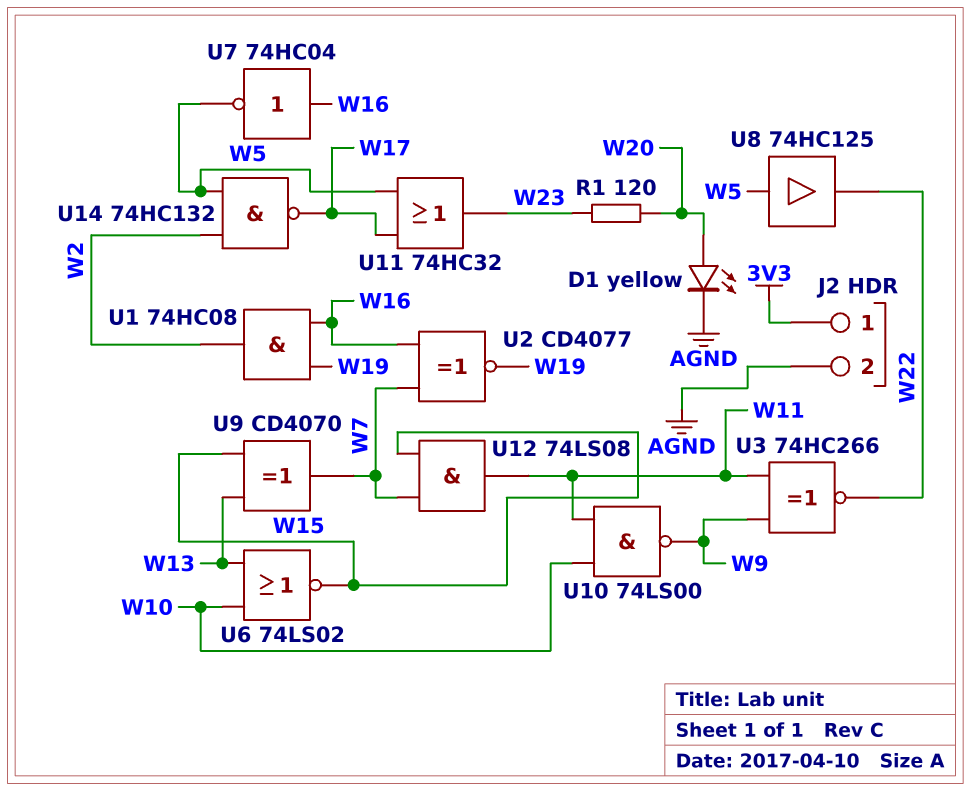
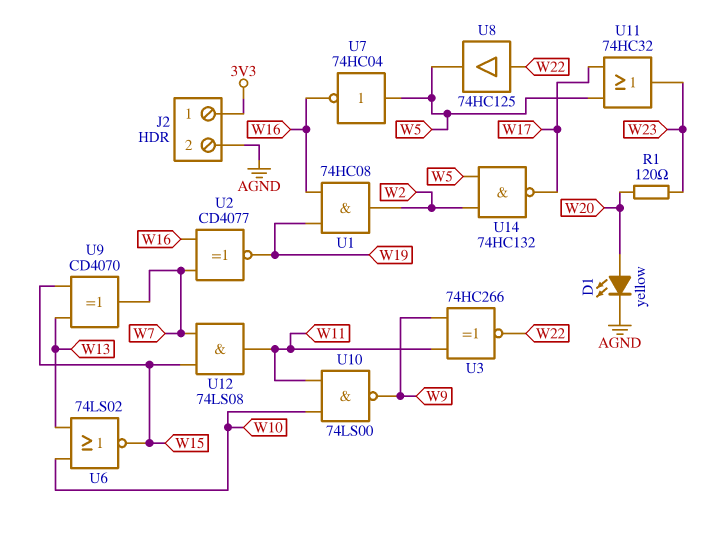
U7: NOT 74HC04 (in W16, out W5) -> NOT 74HC04 (in W5, out W16)
U8: buffer 74HC125 (in W5, out W22) -> buffer 74HC125 (in W22, out W5)

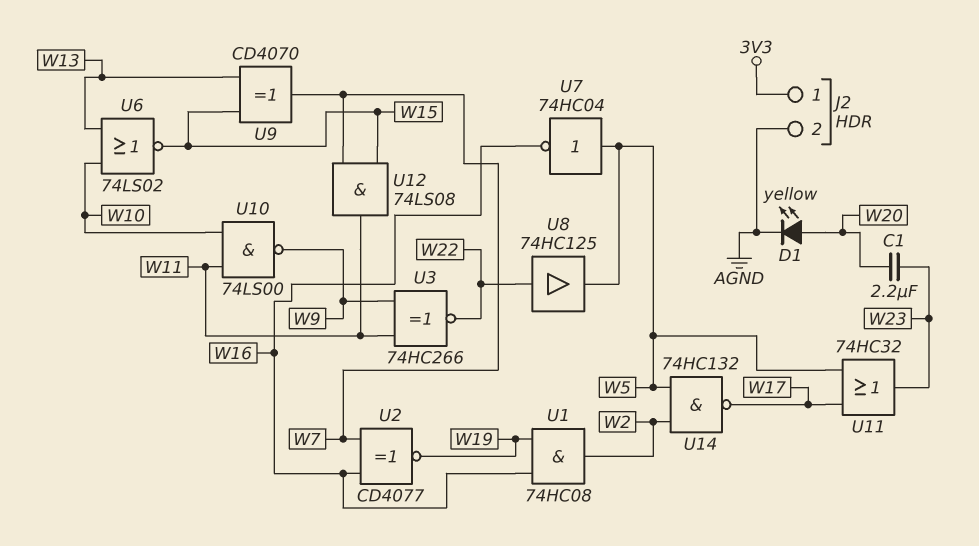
C1: none -> 2.2uF (W20, W23)
R1: 120 (W20, W23) -> none

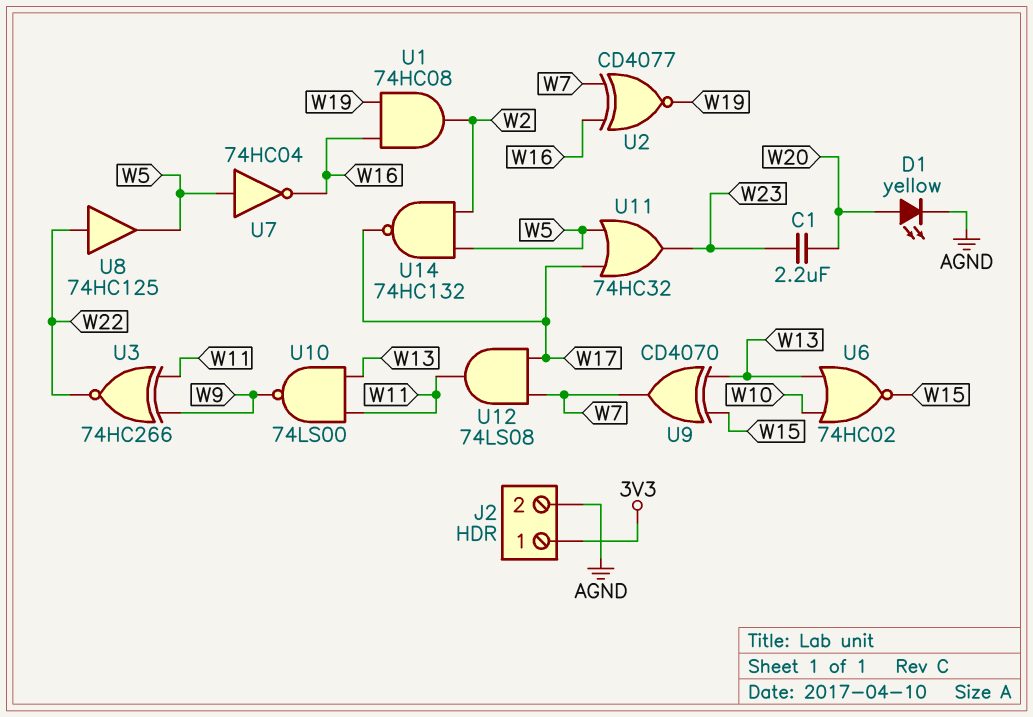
U6: NOR 74LS02 (in W10, in W13, out W15) -> NOR 74HC02 (in W10, in W13, out W15)
U10: NAND 74LS00 (in W10, in W11, out W9) -> NAND 74LS00 (in W11, in W13, out W9)
U12: AND 74LS08 (in W7, in W15, out W11) -> AND 74LS08 (in W7, in W17, out W11)

